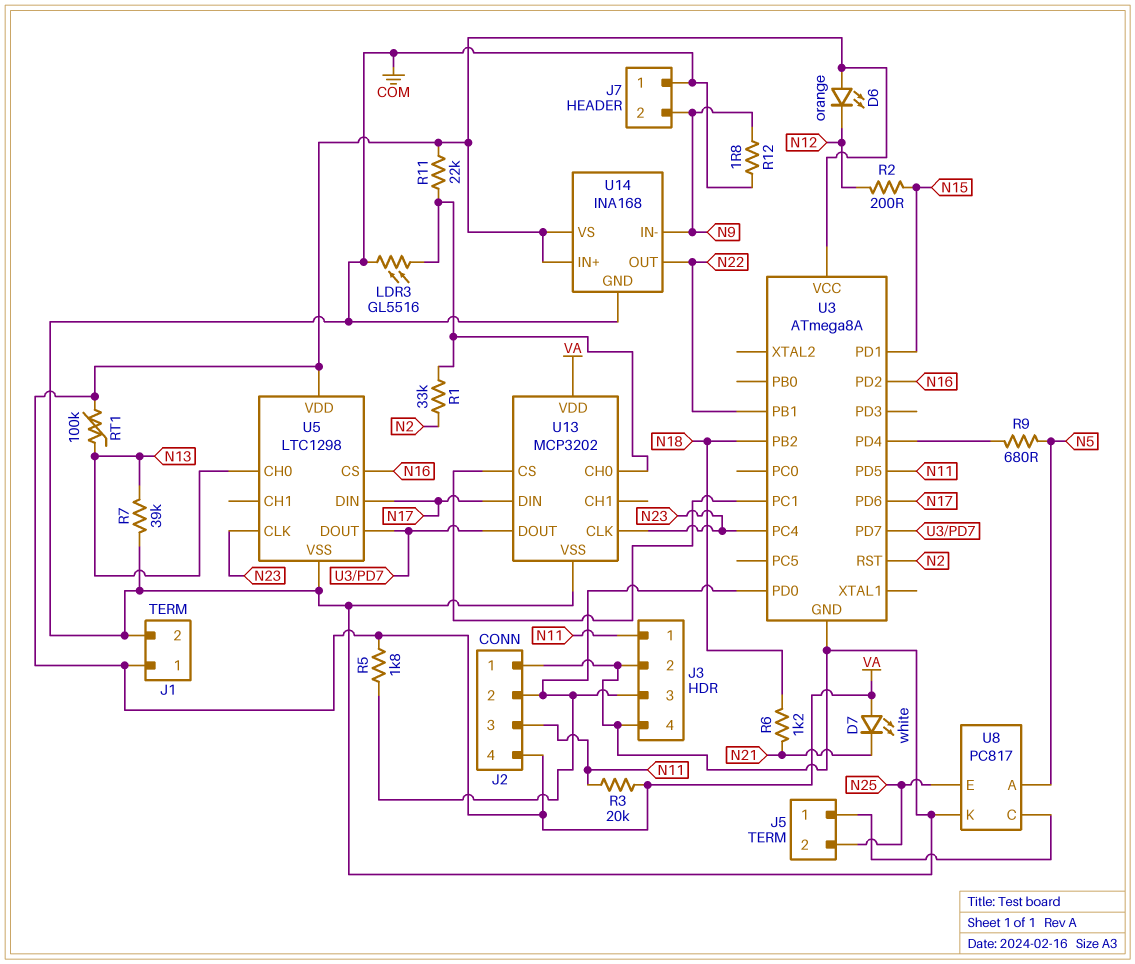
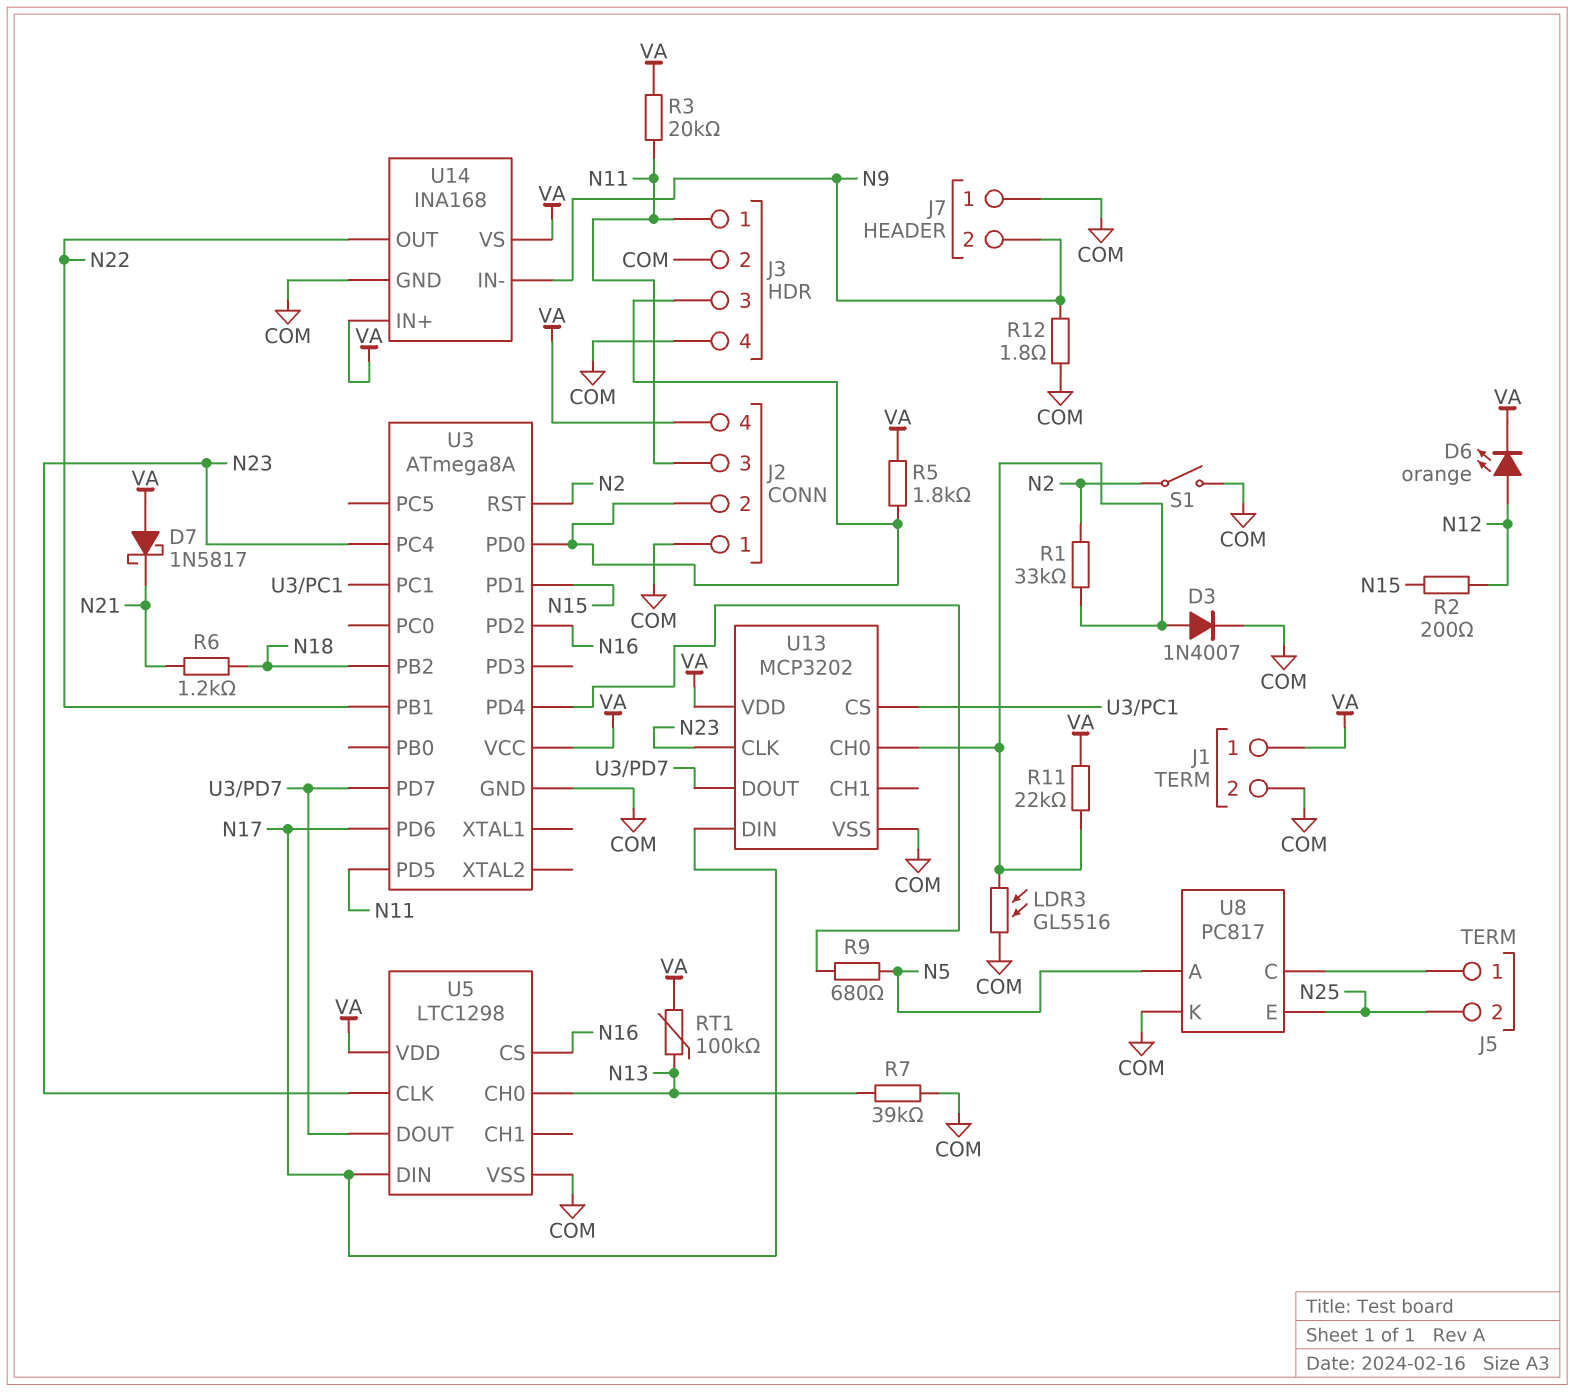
D3: none -> diode 1N4007 (A U13/CH0, K COM)
D6: LED orange (A VA, K N12) -> LED orange (A N12, K VA)
D7: LED white (A VA, K N21) -> schottky 1N5817 (A VA, K N21)
S1: none -> switch (COM, N2)

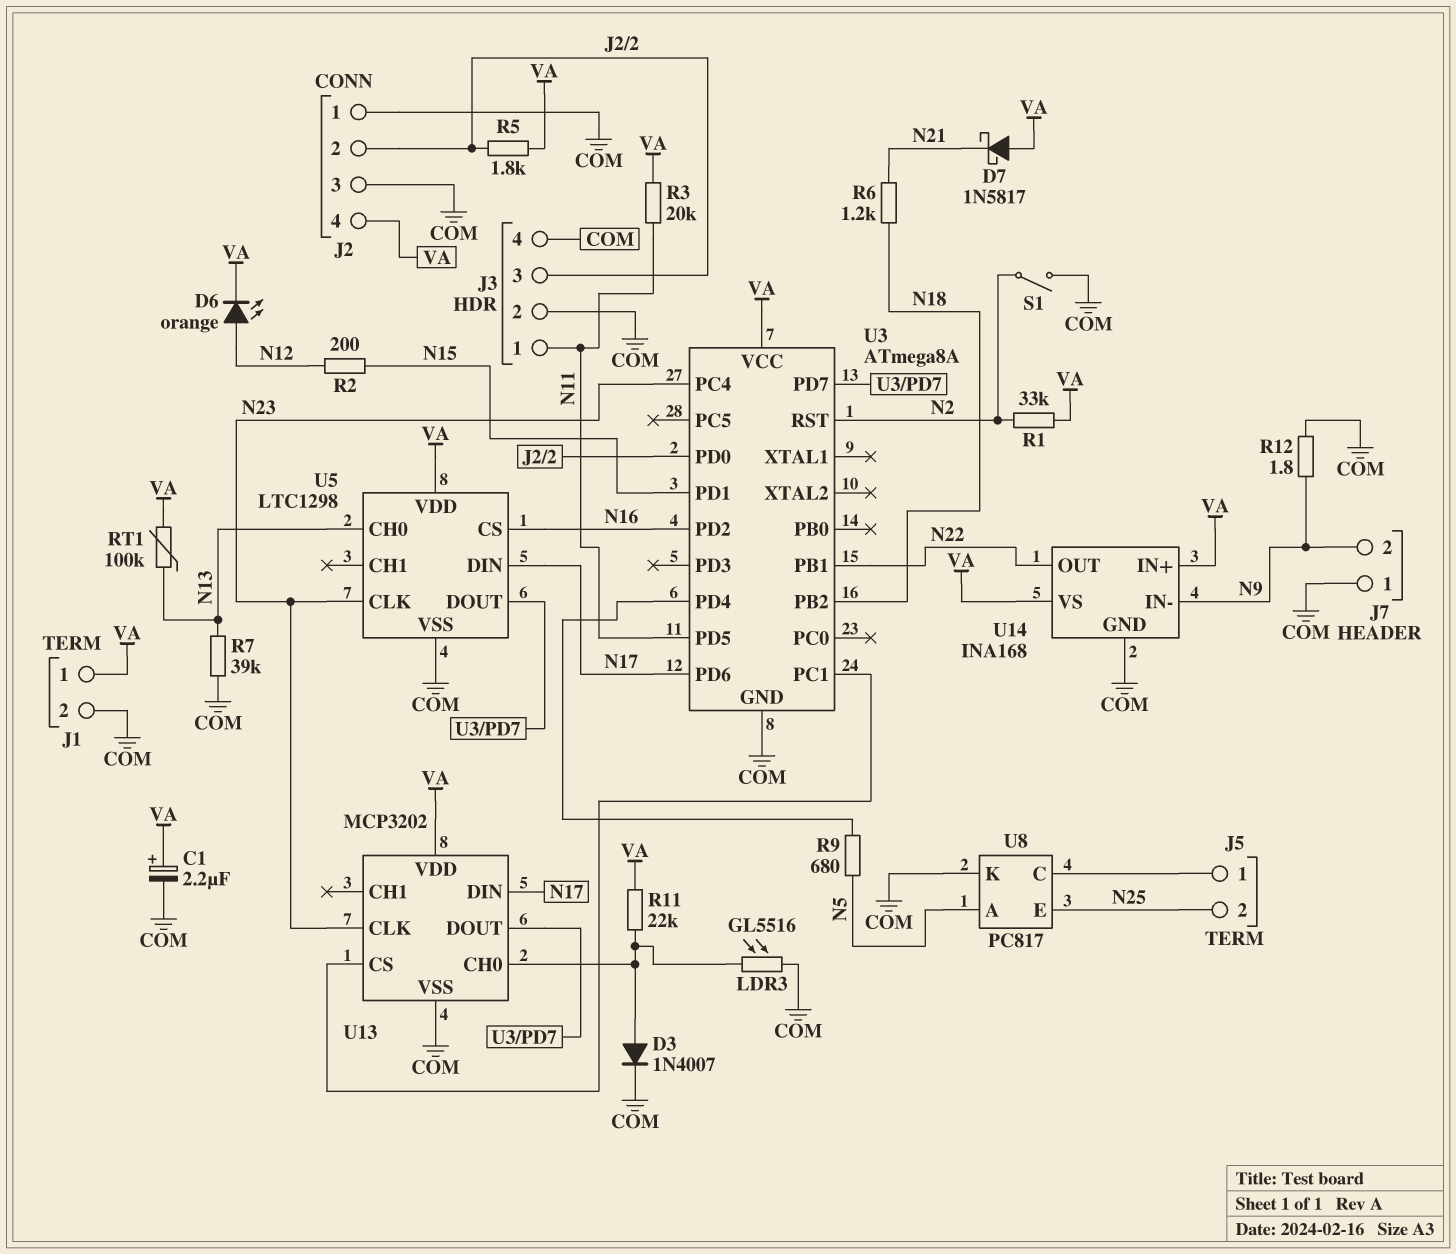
C1: none -> 2.2uF (plus VA, minus COM)
J2 pin 3: N11 -> COM
R1: 33k (N2, U13/CH0) -> 33k (N2, VA)

